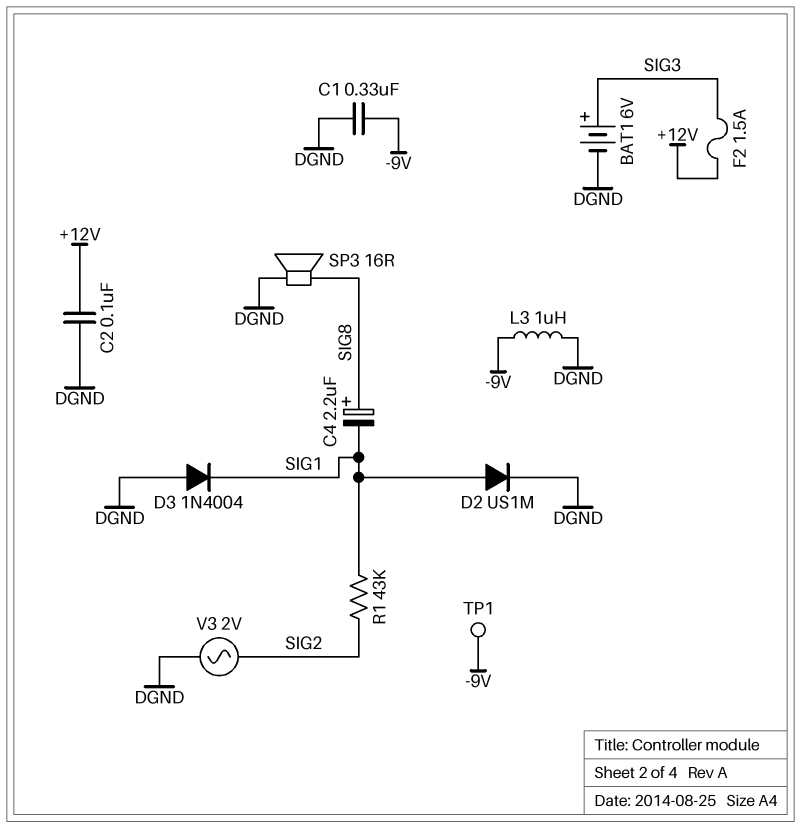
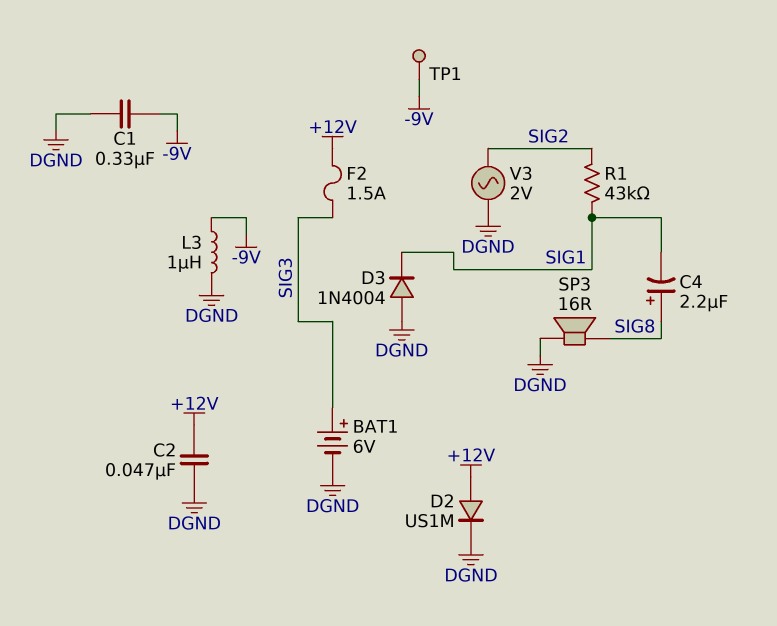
C2: 100nF (+12V, DGND) -> 47nF (+12V, DGND)
D2: diode US1M (A SIG1, K DGND) -> diode US1M (A +12V, K DGND)

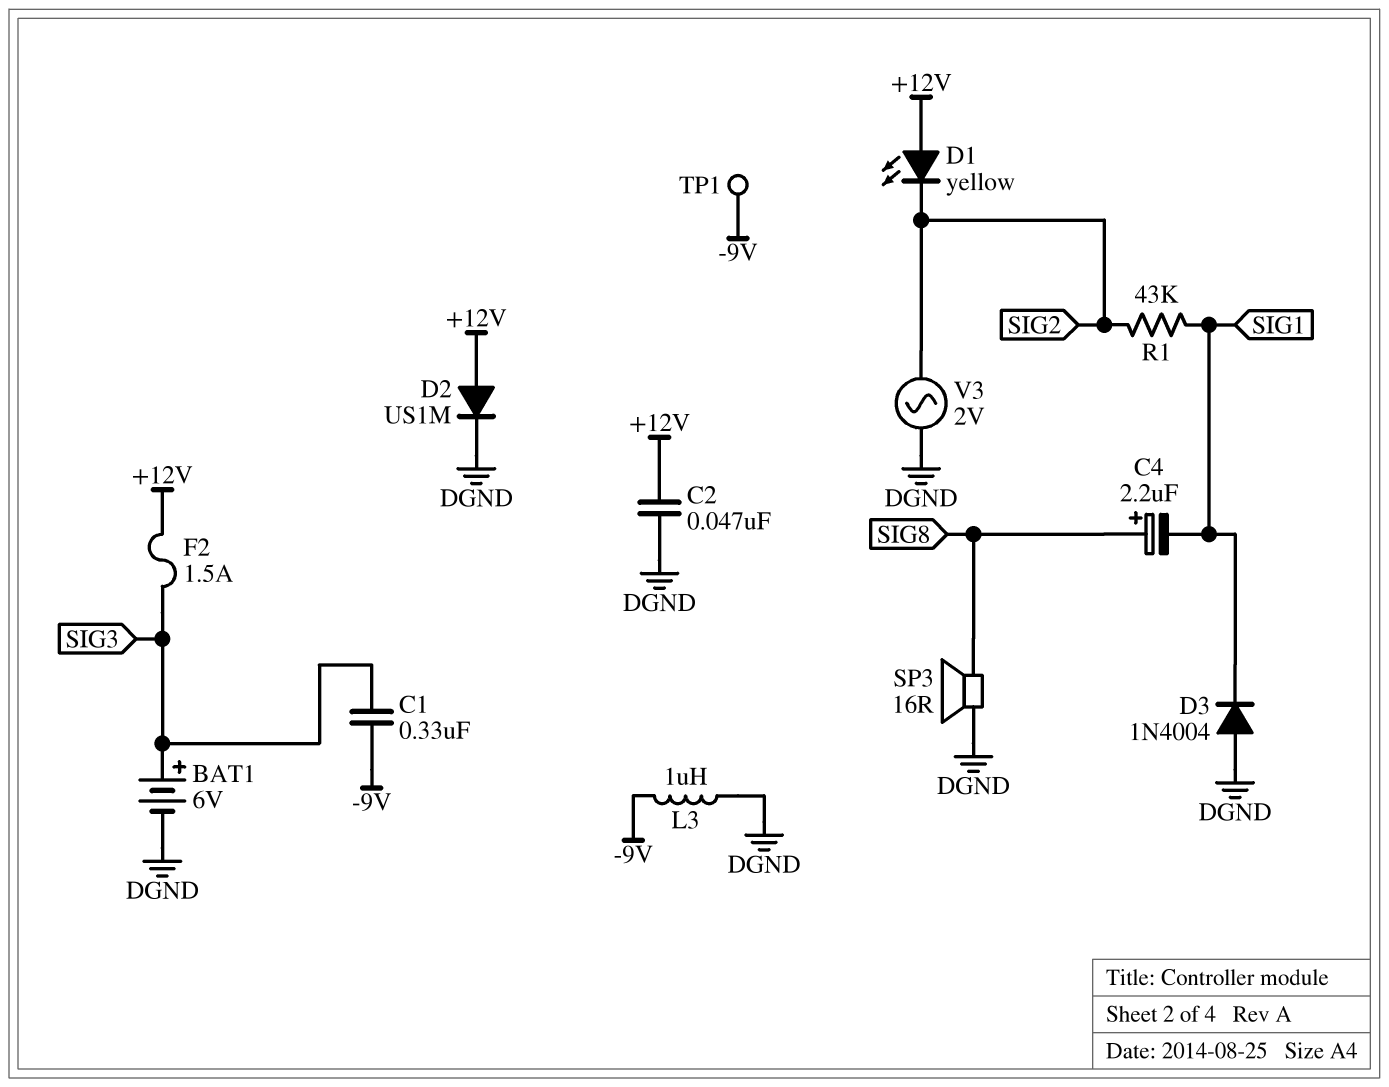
C1: 330nF (-9V, DGND) -> 330nF (-9V, SIG3)
D1: none -> LED yellow (A +12V, K SIG2)

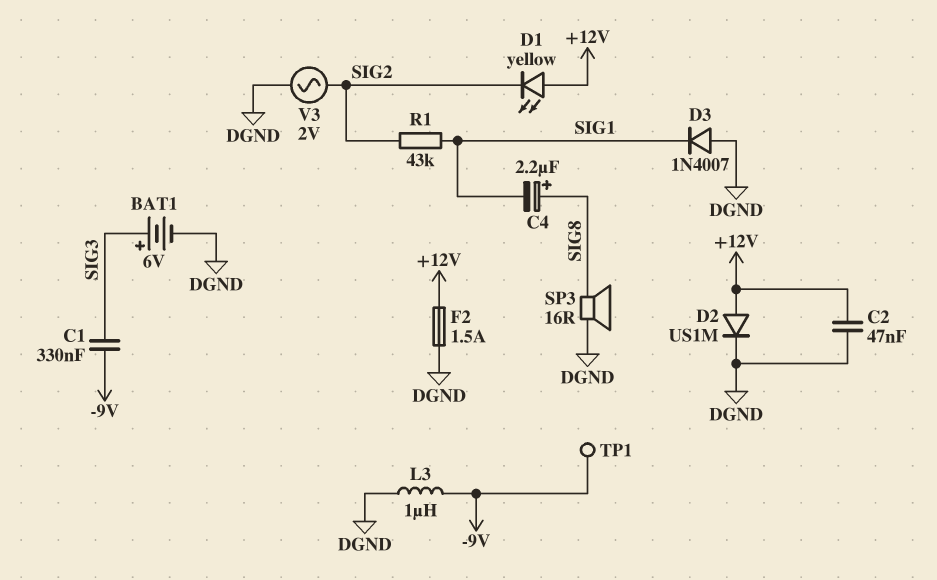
D3: diode 1N4004 (A DGND, K SIG1) -> diode 1N4007 (A DGND, K SIG1)
F2: 1.5A (+12V, SIG3) -> 1.5A (+12V, DGND)

